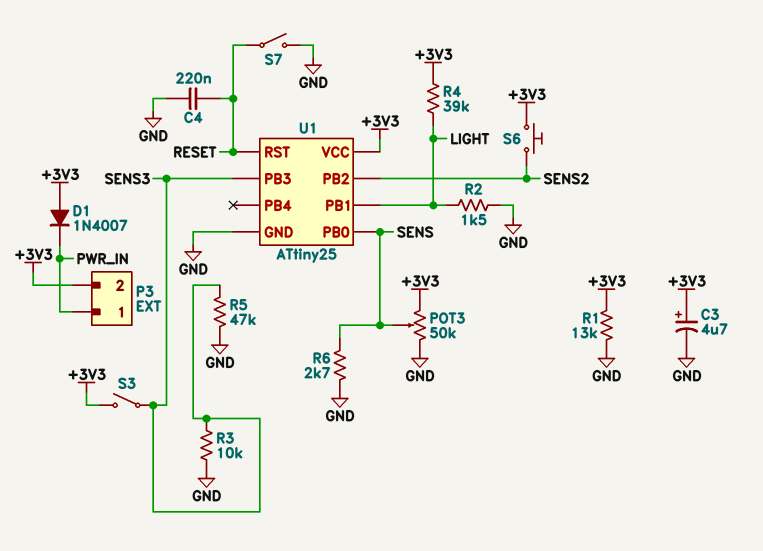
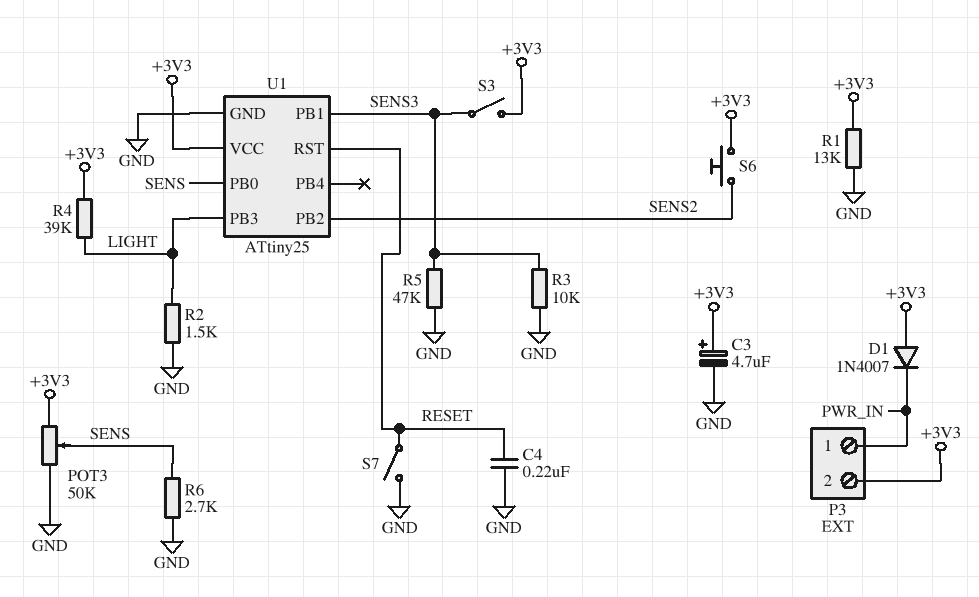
U1 pin PB1: LIGHT -> SENS3
U1 pin PB3: SENS3 -> LIGHT

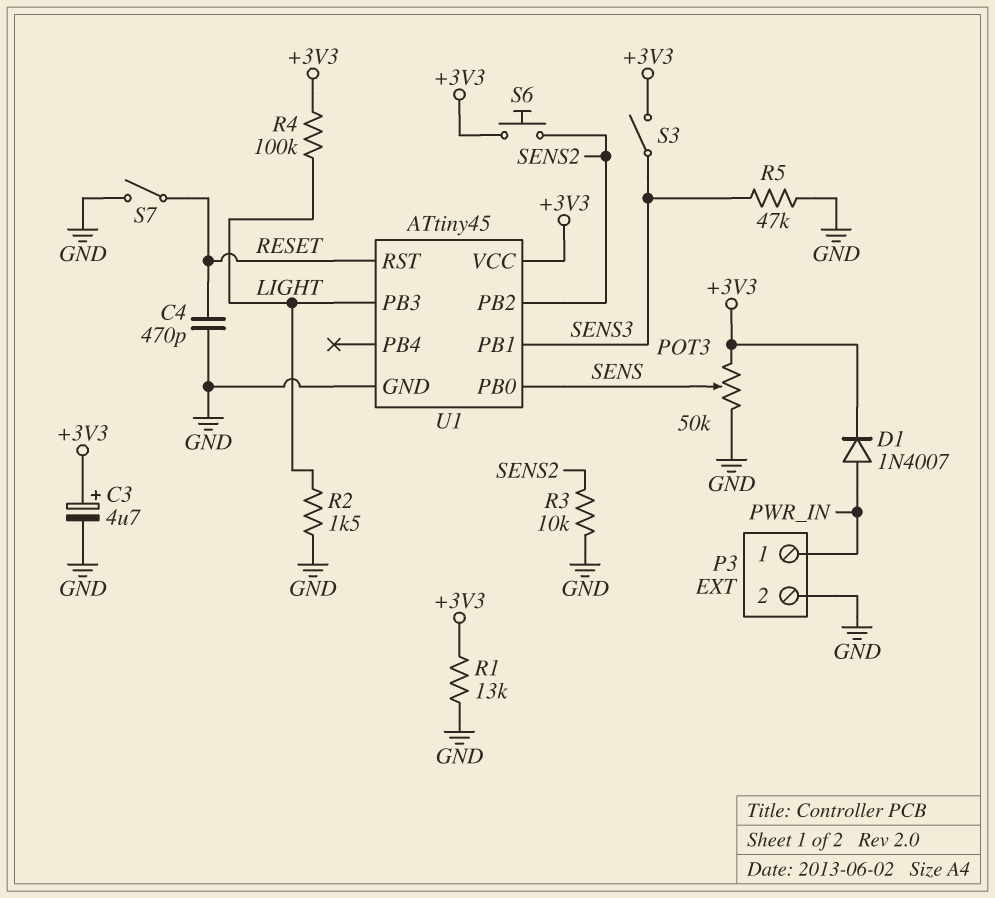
C4: 220nF (GND, RESET) -> 470pF (GND, RESET)
D1: diode 1N4007 (A +3V3, K PWR_IN) -> diode 1N4007 (A PWR_IN, K +3V3)
P3 pin 2: +3V3 -> GND
R3: 10k (GND, SENS3) -> 10k (GND, SENS2)
R4: 39k (+3V3, LIGHT) -> 100k (+3V3, LIGHT)
R6: 2.7k (GND, SENS) -> none
U1: ATtiny25 -> ATtiny45

